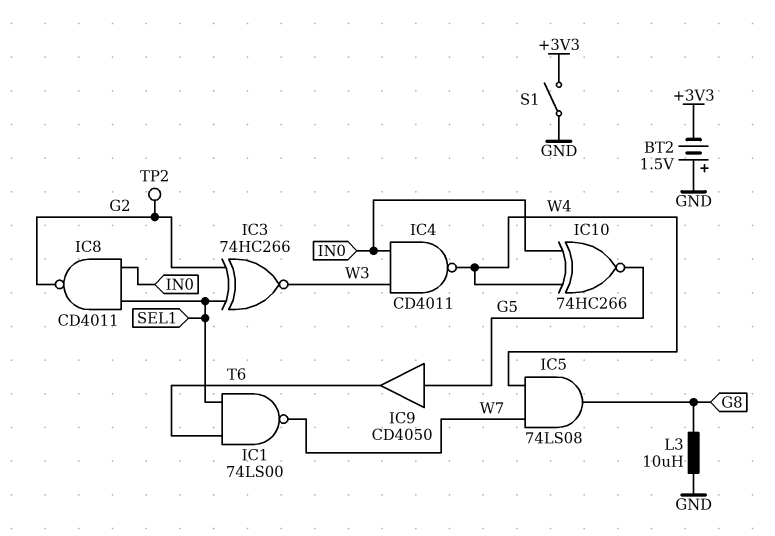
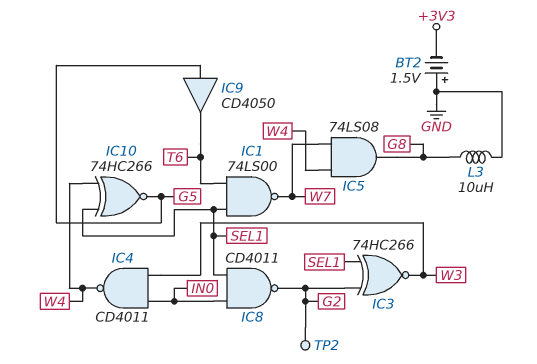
IC10: XNOR 74HC266 (in IN0, in W4, out G5) -> XNOR 74HC266 (in SEL1, in W4, out G5)
S1: switch (+3V3, GND) -> none

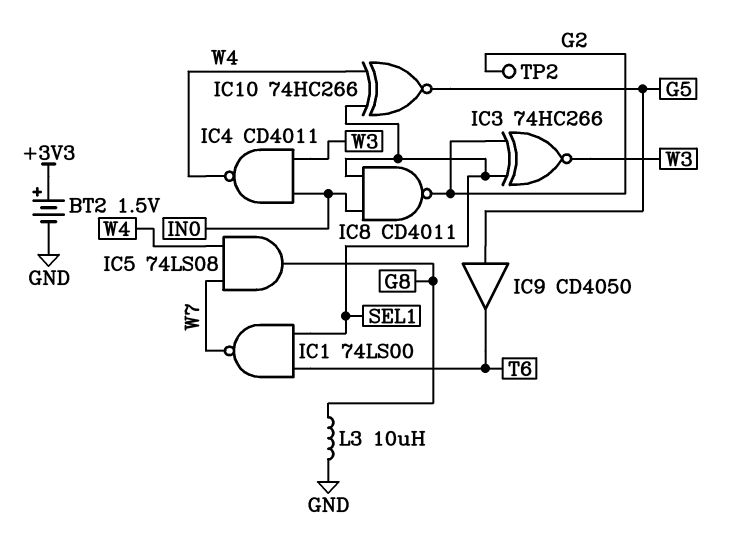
BT2: 1.5V (plus GND, minus +3V3) -> 1.5V (plus +3V3, minus GND)

